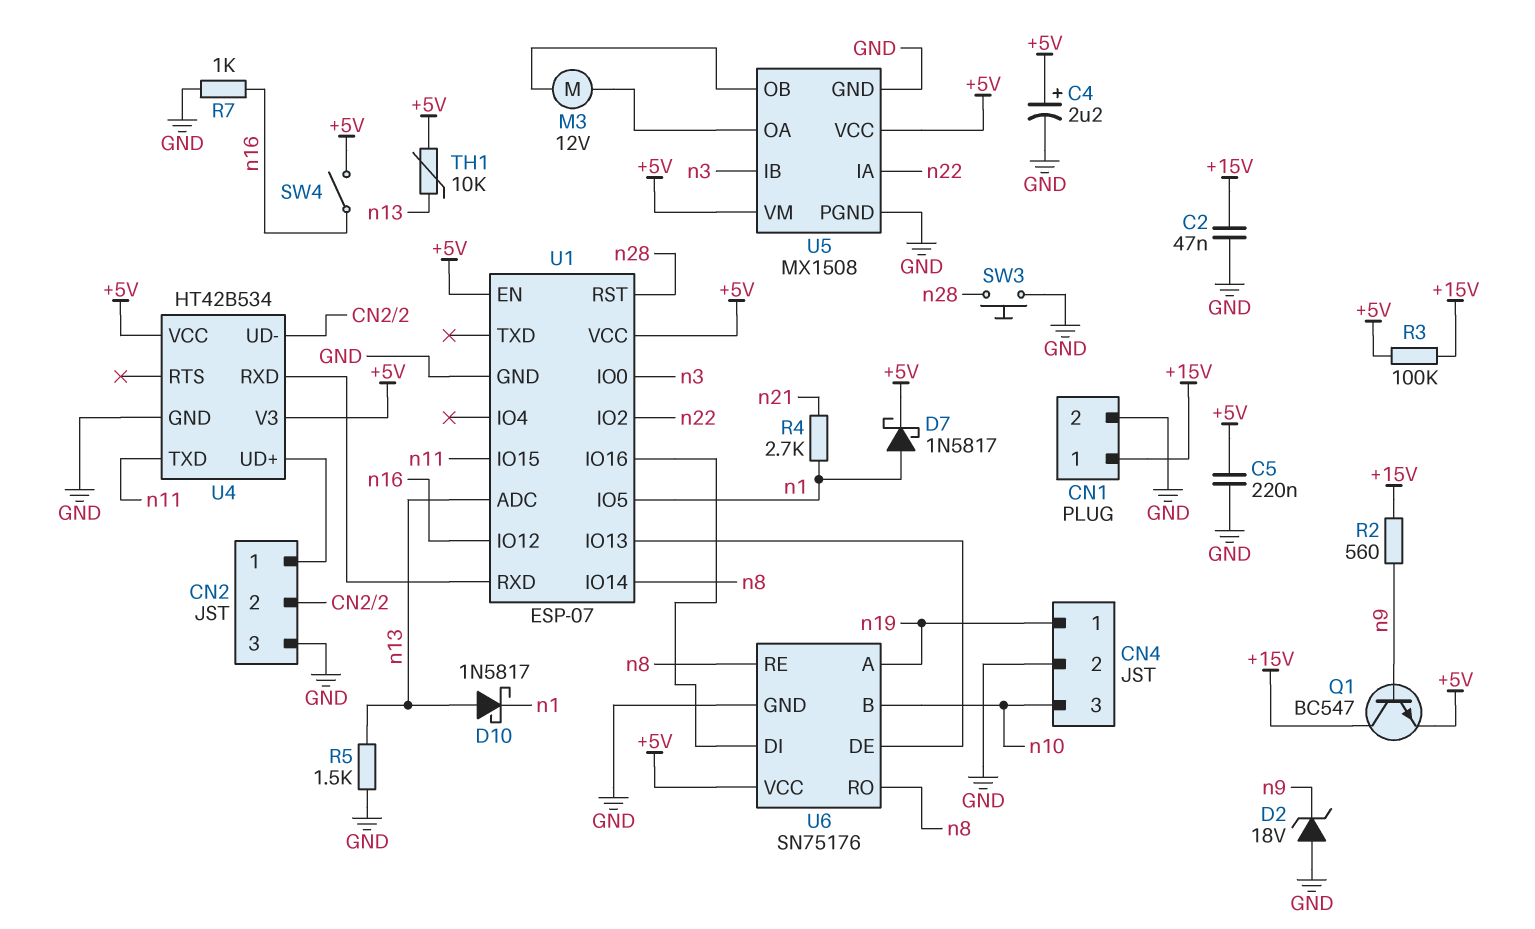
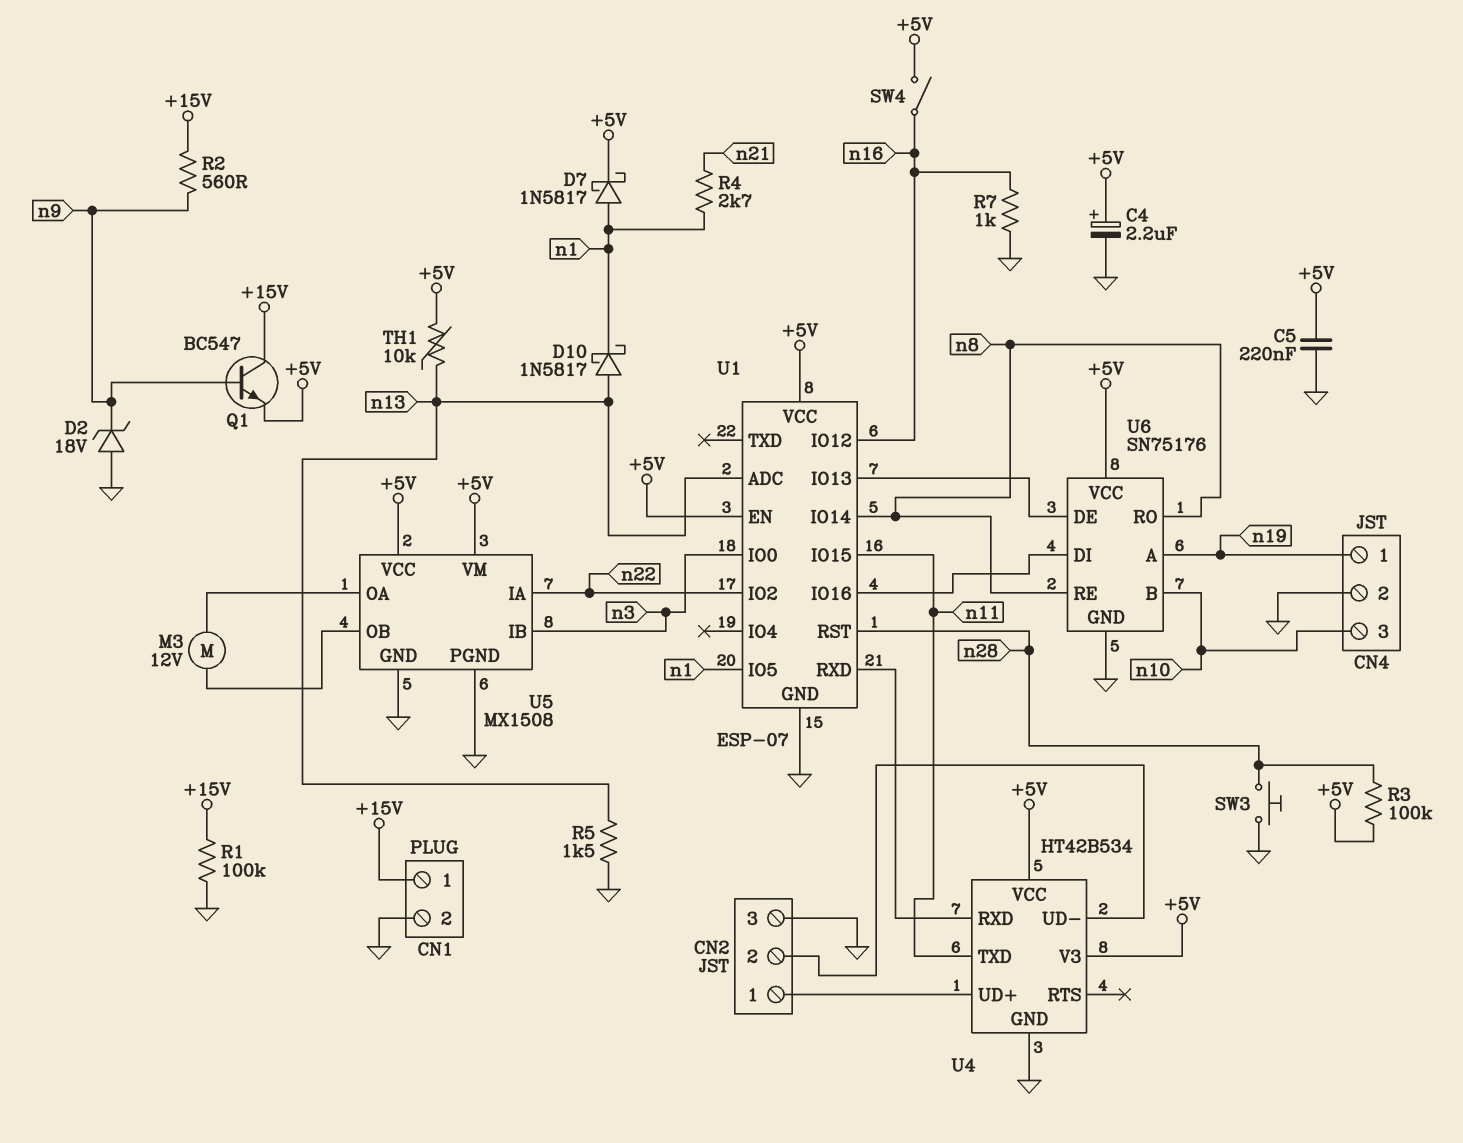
C2: 47nF (+15V, GND) -> none
R1: none -> 100k (+15V, GND)
R3: 100k (+5V, +15V) -> 100k (+5V, n28)

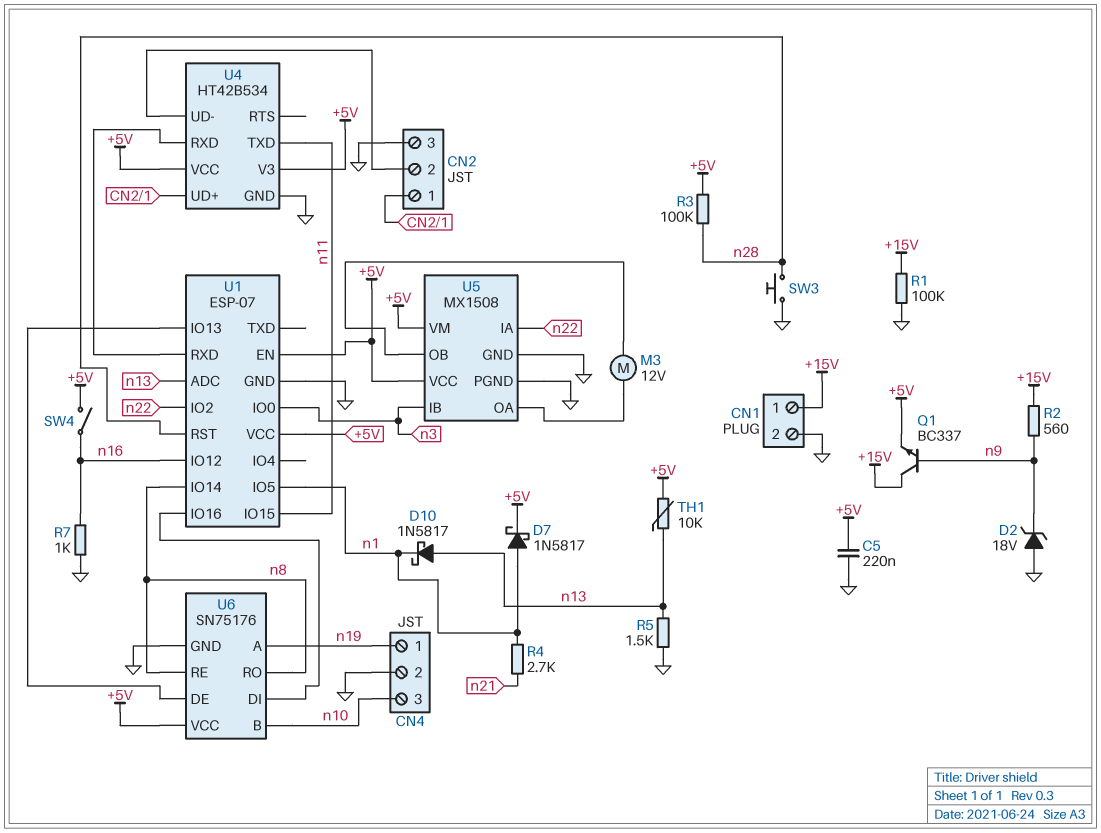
C4: 2.2uF (plus +5V, minus GND) -> none
Q1: NPN BC547 (B n9, C +15V, E +5V) -> NPN BC337 (B n9, C +15V, E +5V)

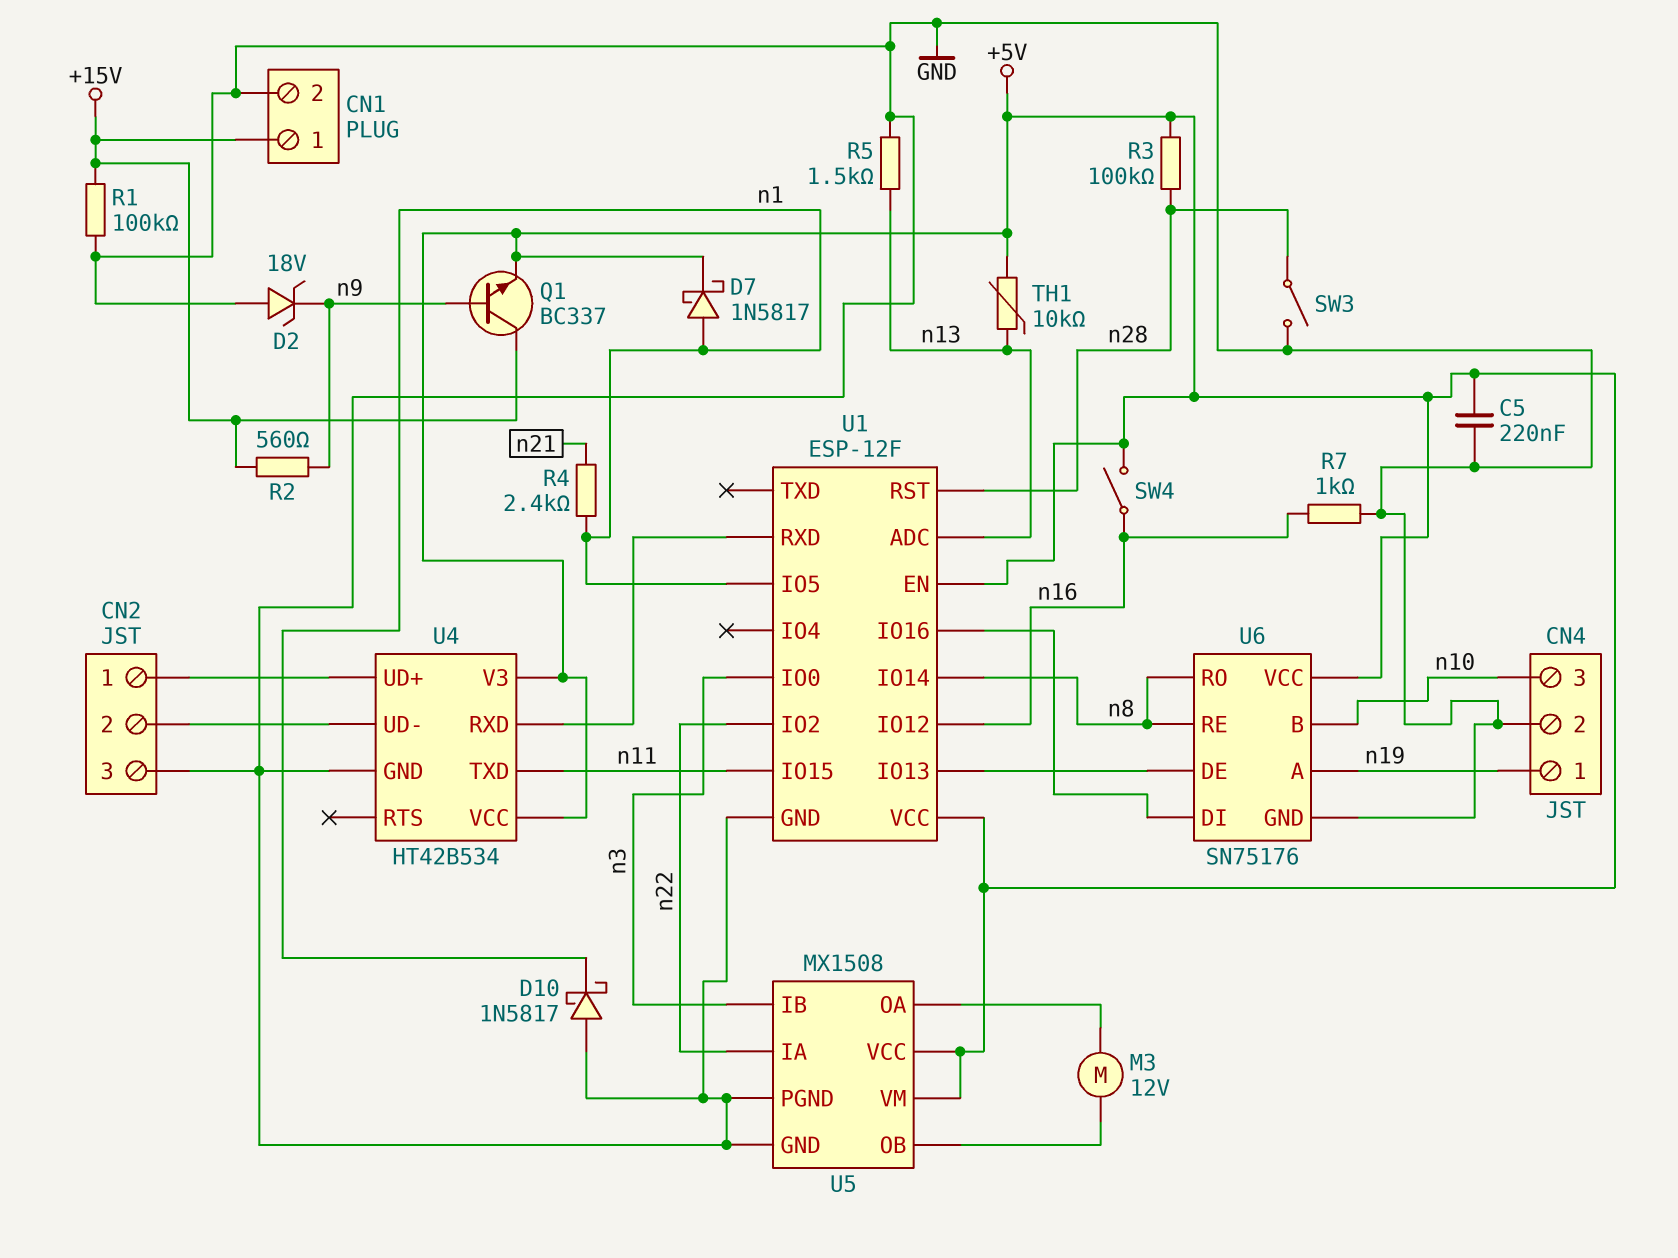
D10: schottky 1N5817 (A n13, K n1) -> schottky 1N5817 (A GND, K n1)
R4: 2.7k (n1, n21) -> 2.4k (n1, n21)
SW3: button (GND, n28) -> switch (GND, n28)
U1: ESP-07 -> ESP-12F

